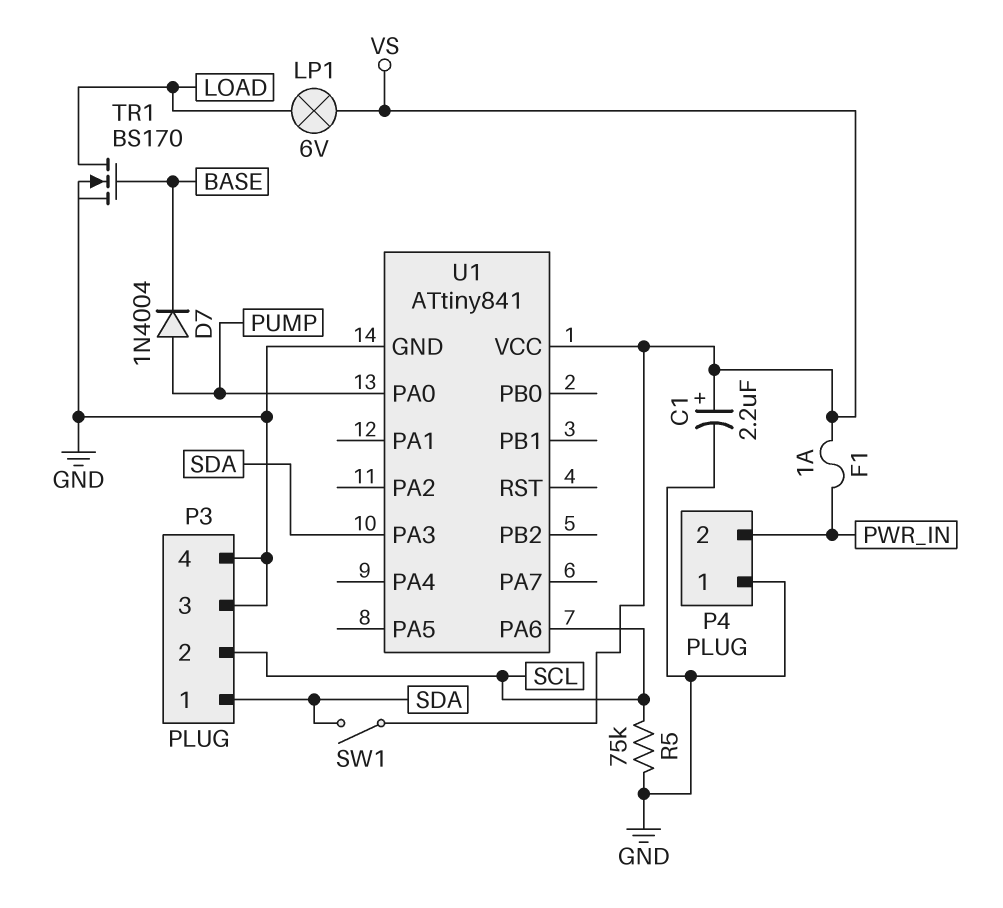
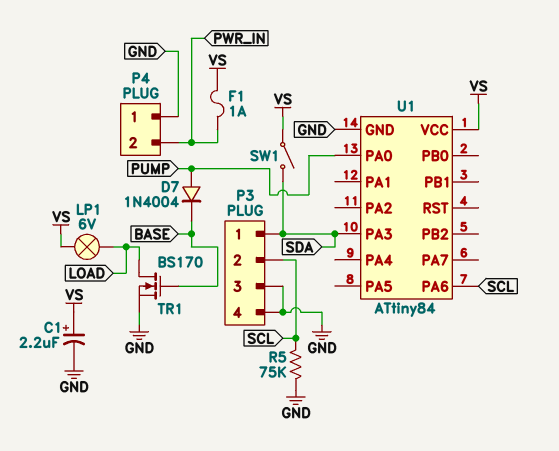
U1: ATtiny841 -> ATtiny84

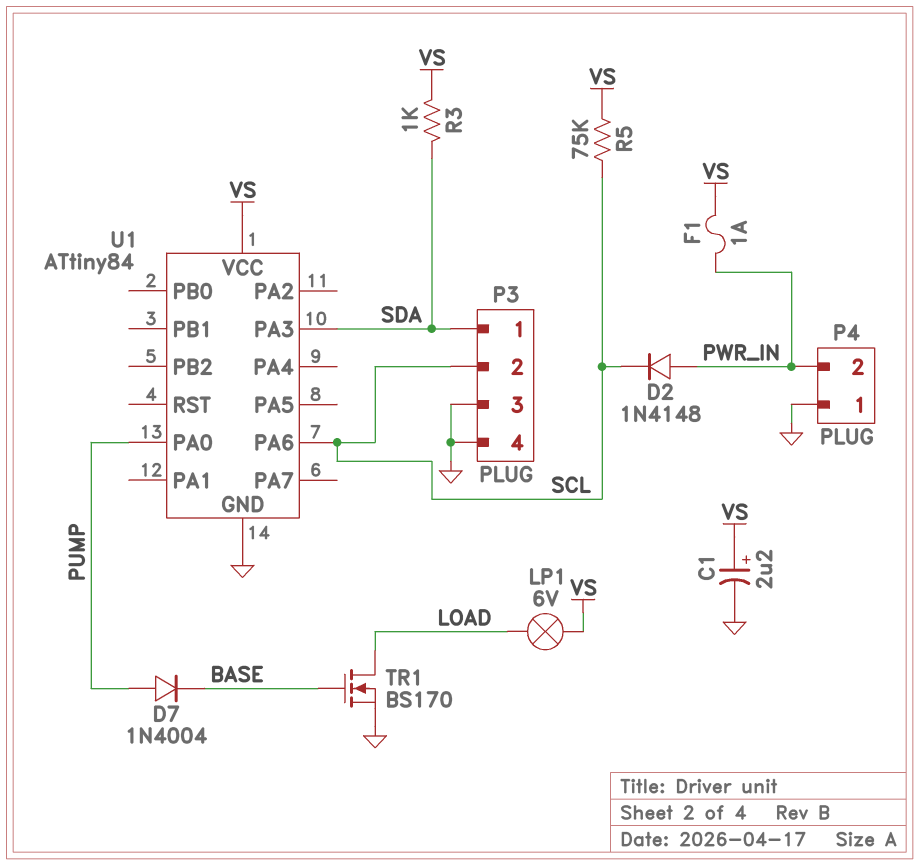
D2: none -> diode 1N4148 (A PWR_IN, K SCL)
R3: none -> 1k (SDA, VS)
R5: 75k (GND, SCL) -> 75k (SCL, VS)
SW1: switch (SDA, VS) -> none

